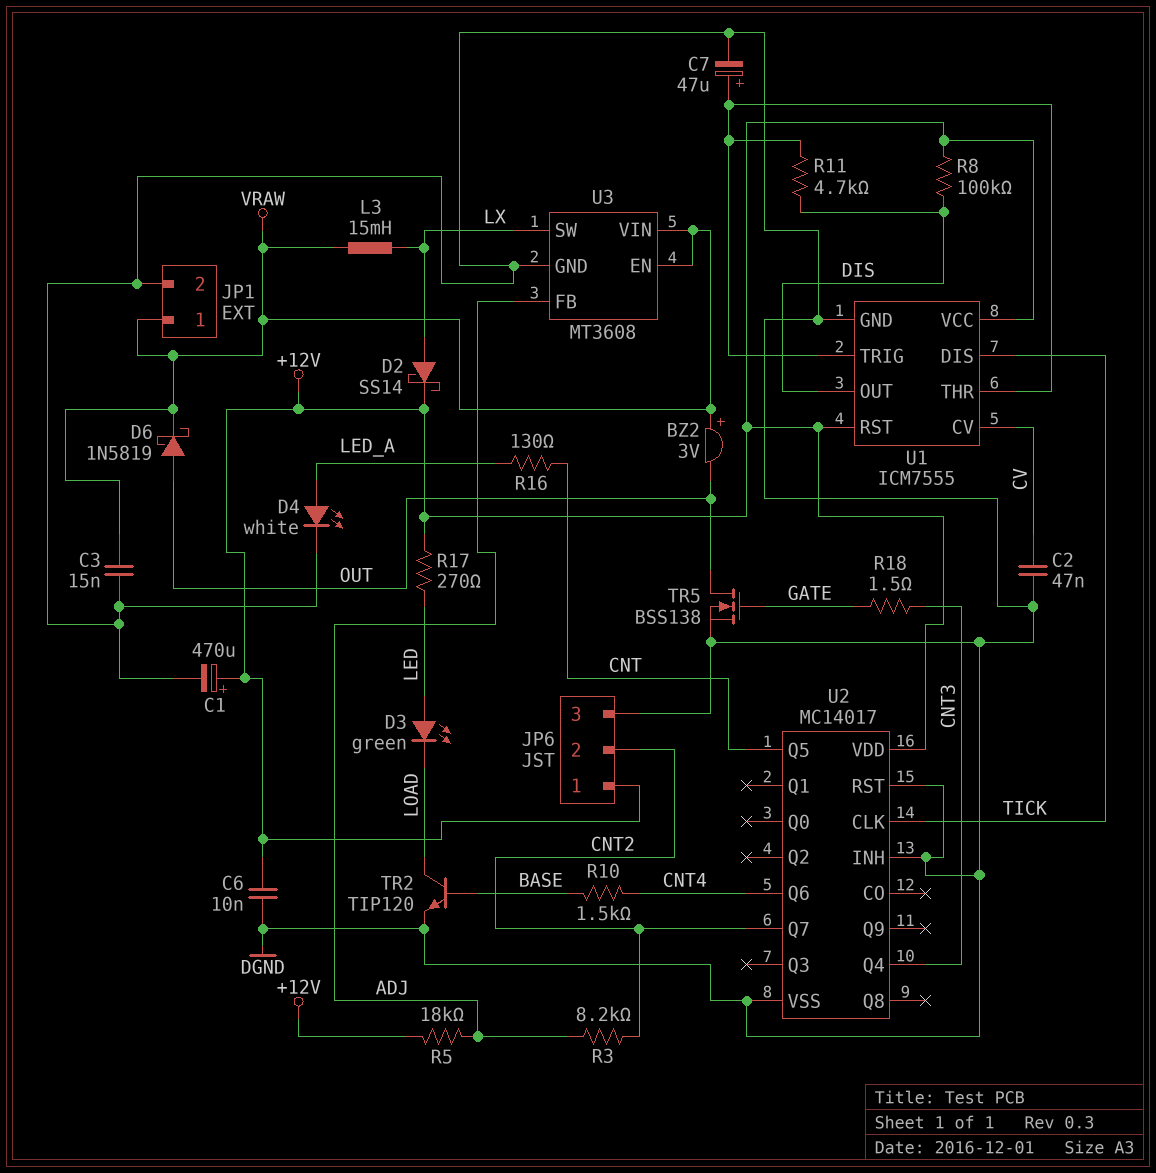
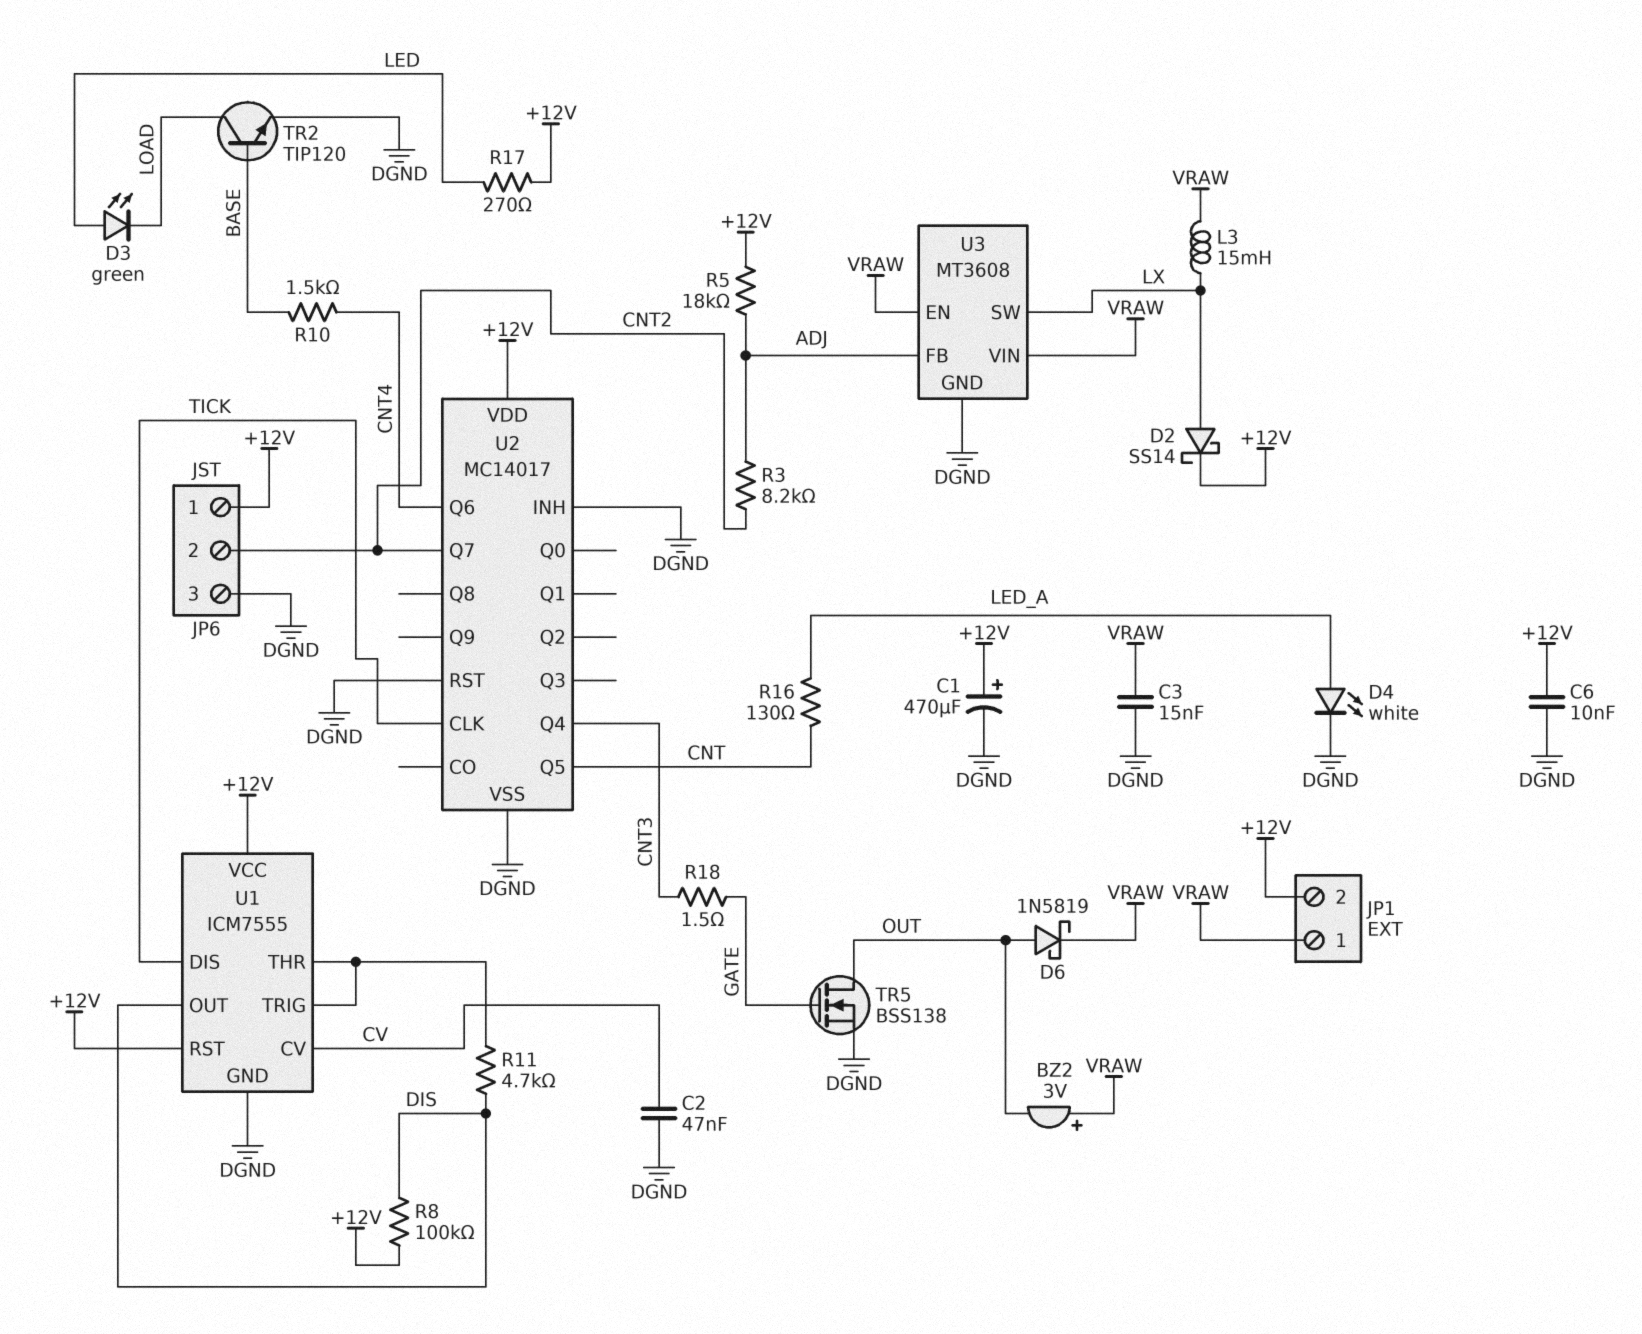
C7: 47uF (plus U1/THR, minus DGND) -> none
JP1 pin 2: DGND -> +12V

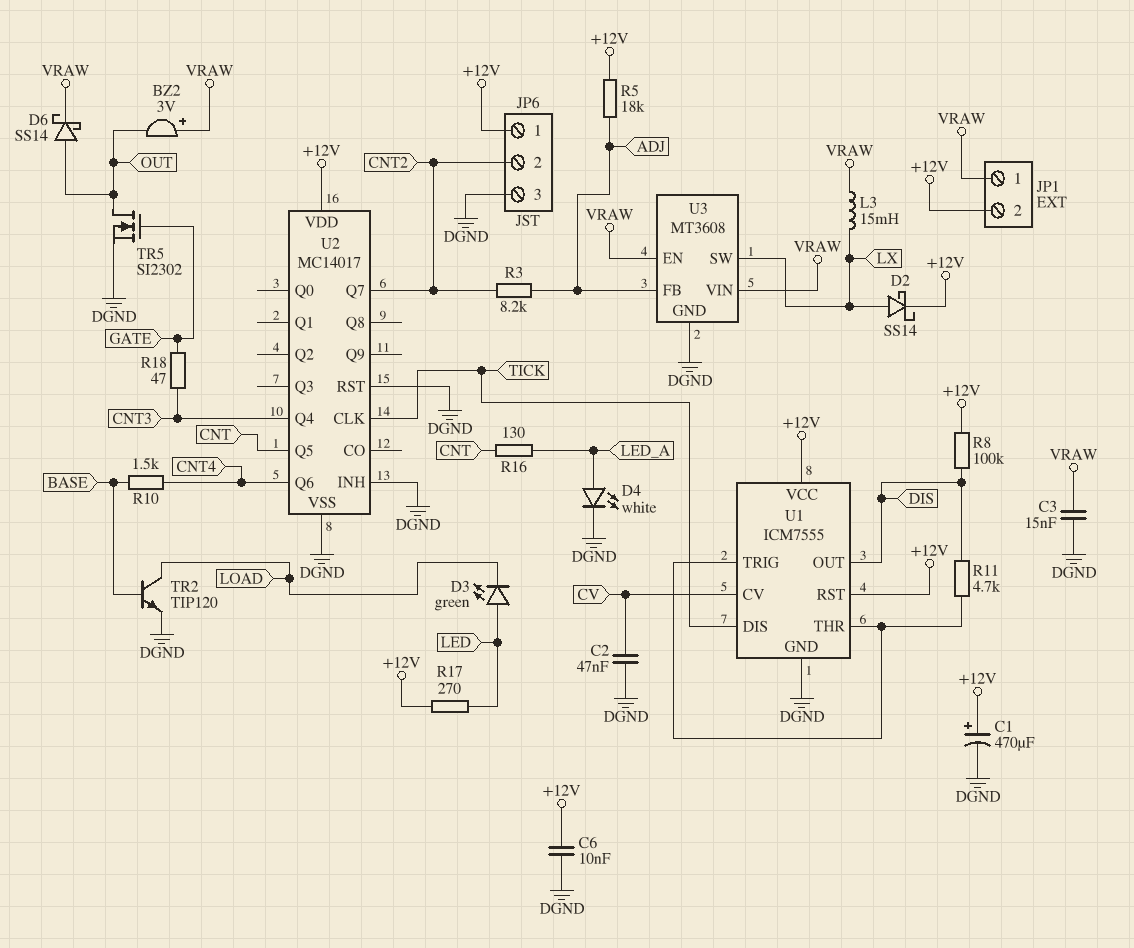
D6: schottky 1N5819 (A OUT, K VRAW) -> schottky SS14 (A OUT, K VRAW)
R18: 1.5 (CNT3, GATE) -> 47 (CNT3, GATE)
TR5: NMOS BSS138 (G GATE, D OUT, S DGND) -> NMOS SI2302 (G GATE, D OUT, S DGND)

